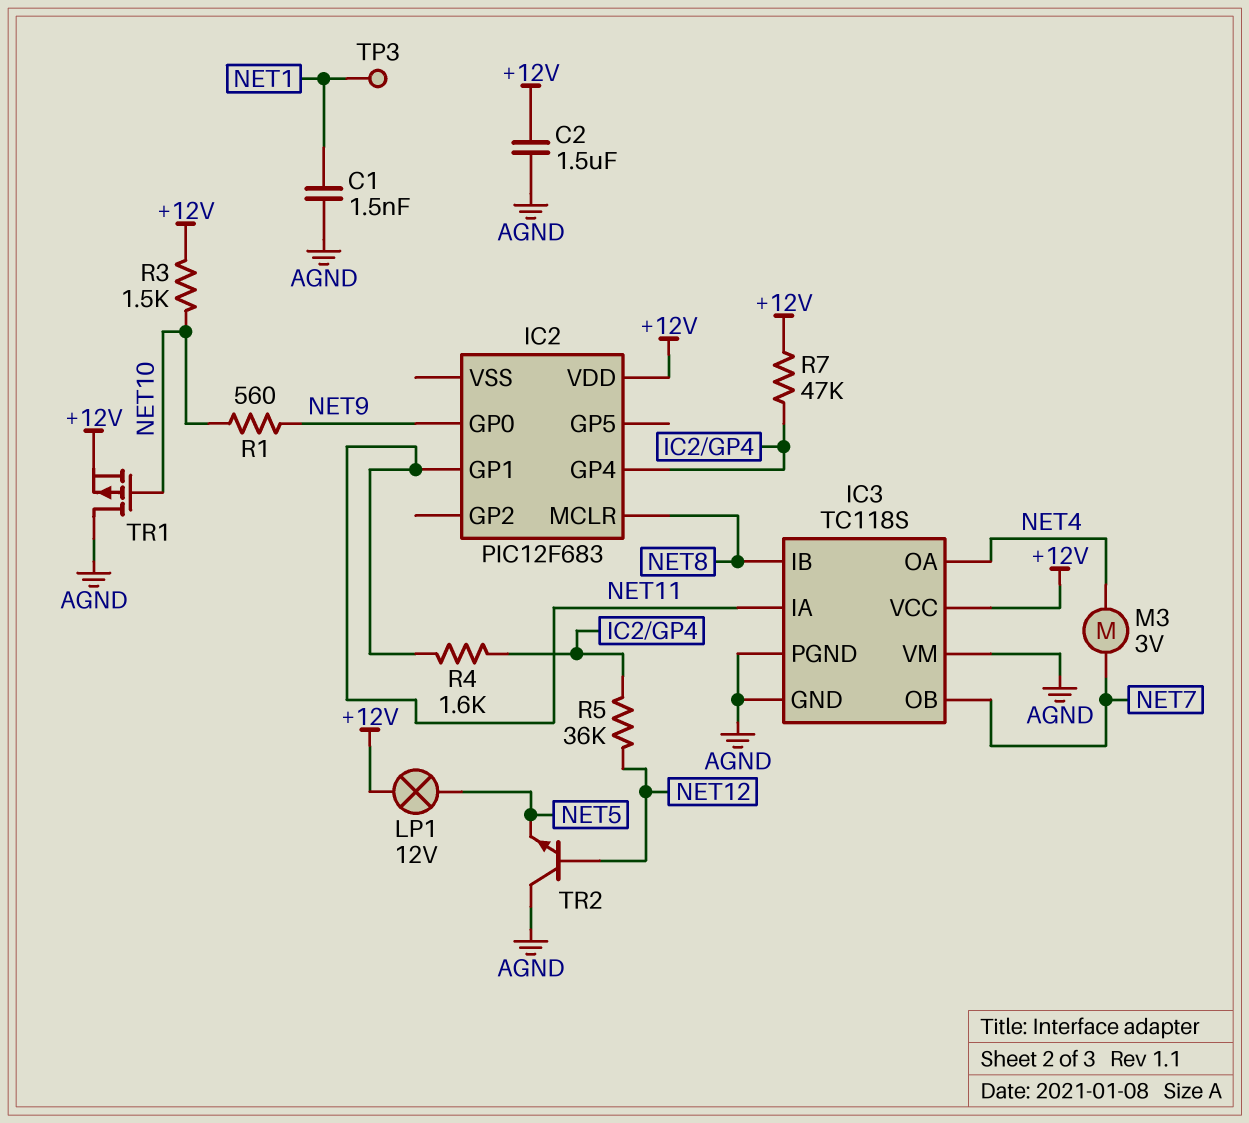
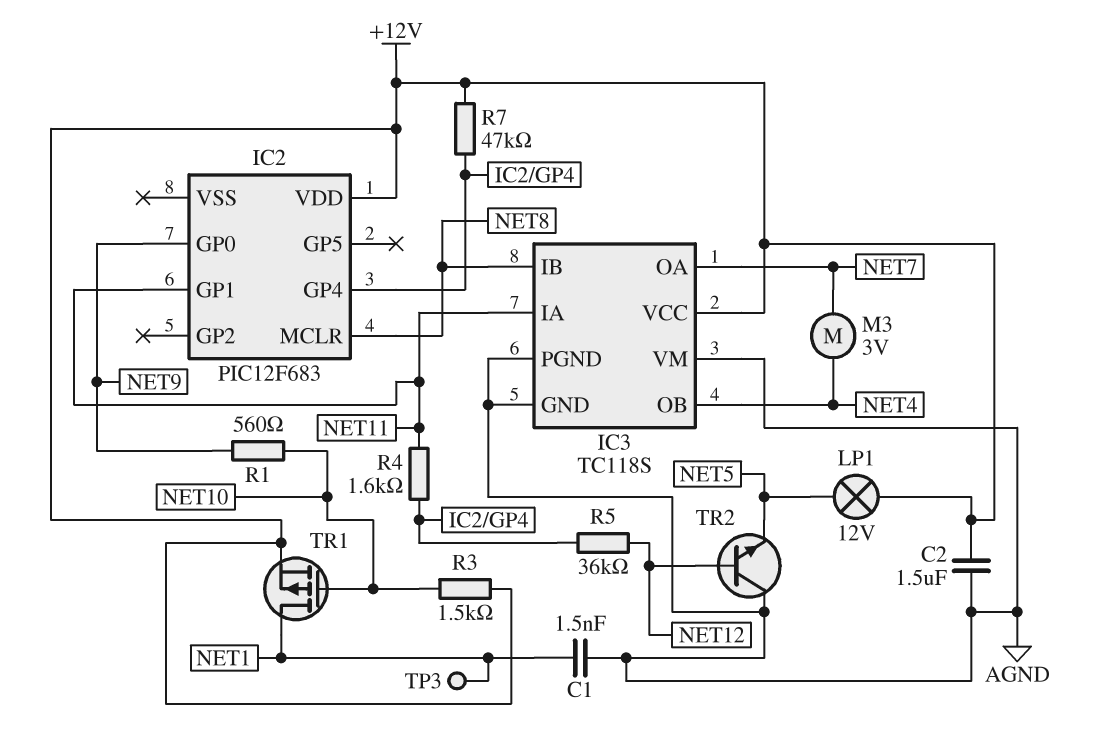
IC3 pin OA: NET4 -> NET7
IC3 pin OB: NET7 -> NET4
TR1: PMOS (G NET10, D AGND, S +12V) -> PMOS (G NET10, D NET1, S +12V)

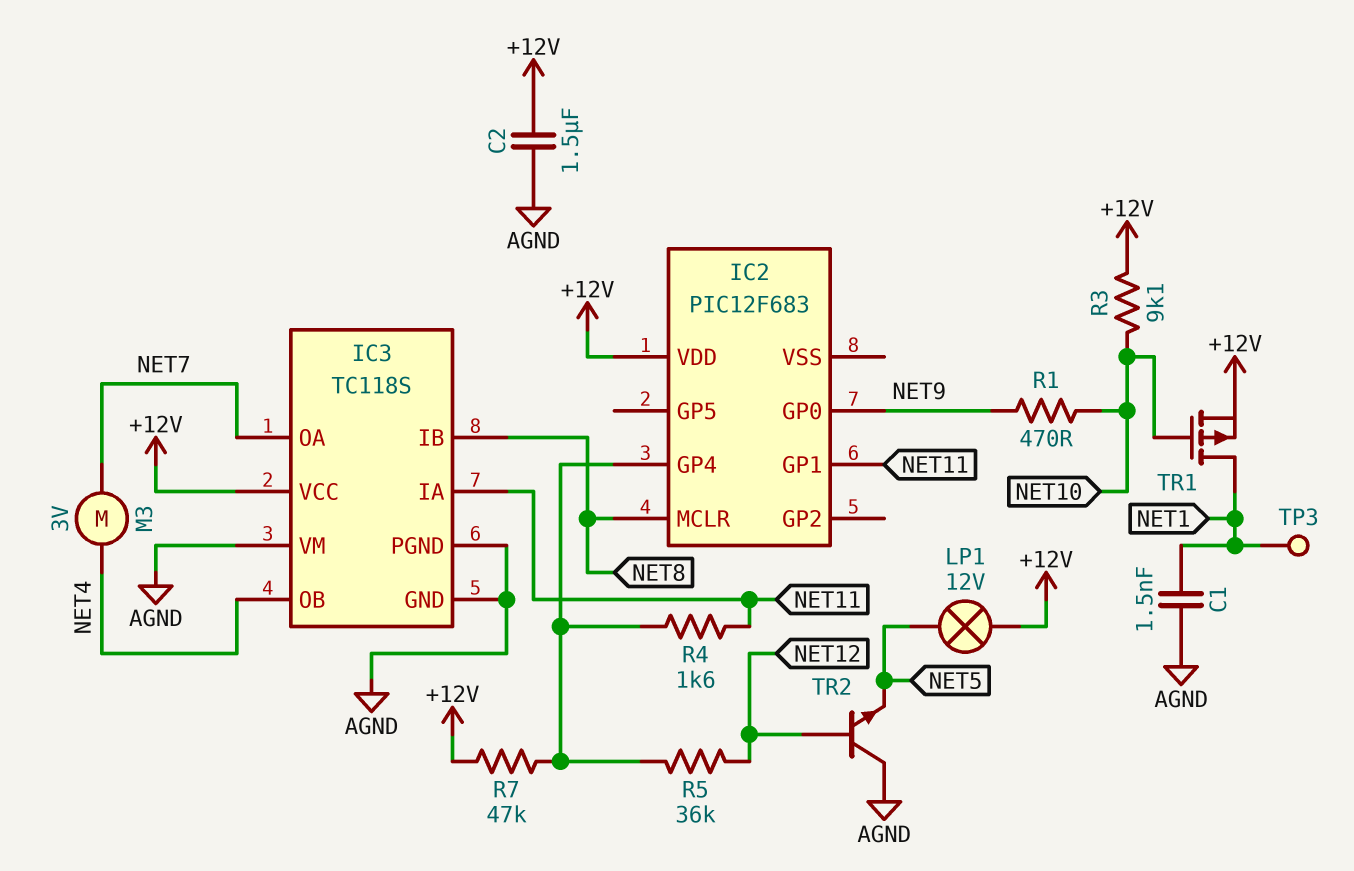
R1: 560 (NET9, NET10) -> 470 (NET9, NET10)
R3: 1.5k (+12V, NET10) -> 9.1k (+12V, NET10)

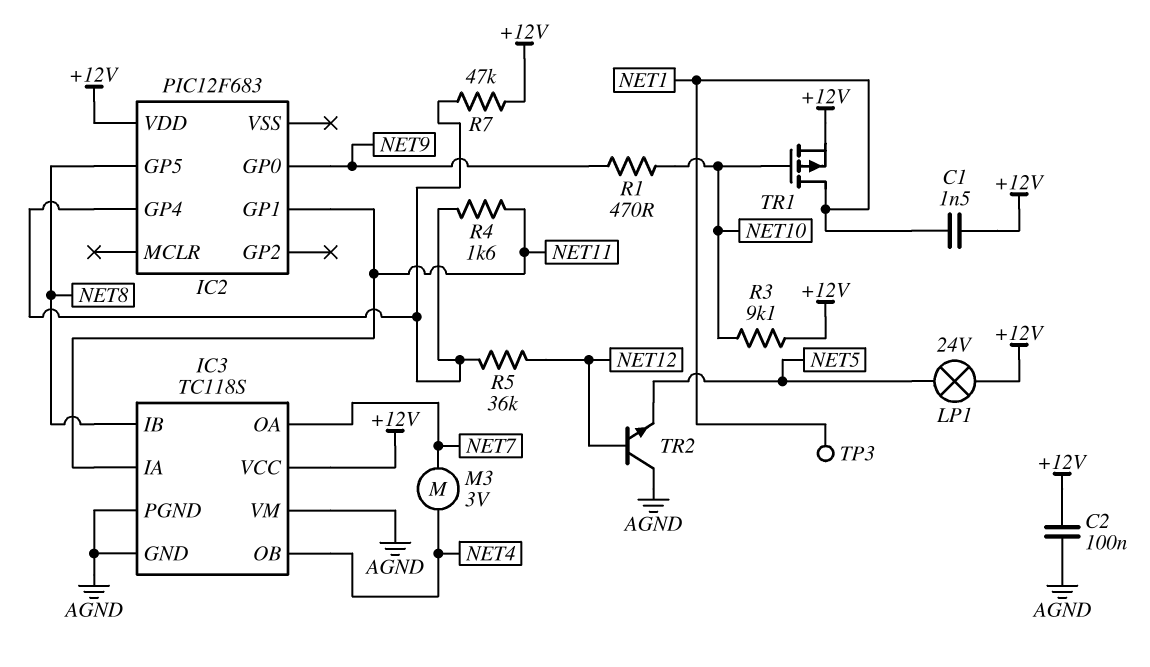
C1: 1.5nF (AGND, NET1) -> 1.5nF (+12V, NET1)
C2: 1.5uF (+12V, AGND) -> 100nF (+12V, AGND)
IC2 pin GP5: none -> NET8
IC2 pin MCLR: NET8 -> none
LP1: lamp 12V (+12V, NET5) -> lamp 24V (+12V, NET5)

